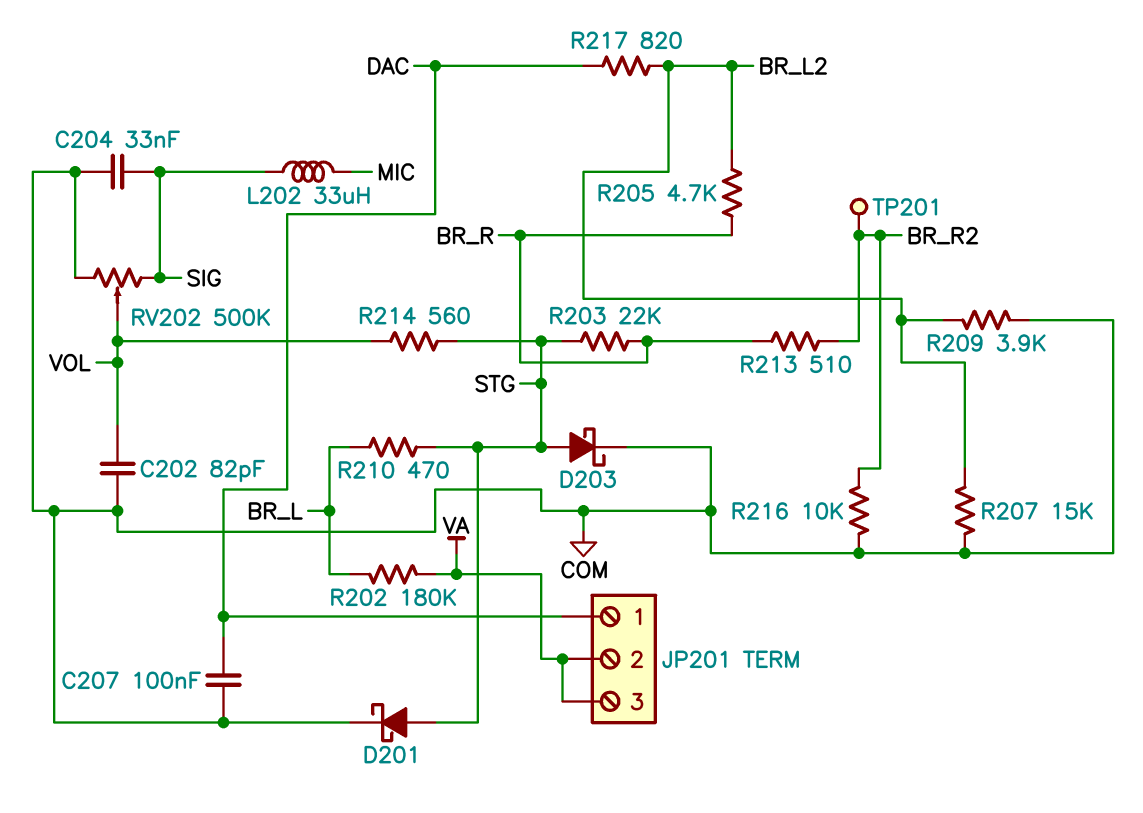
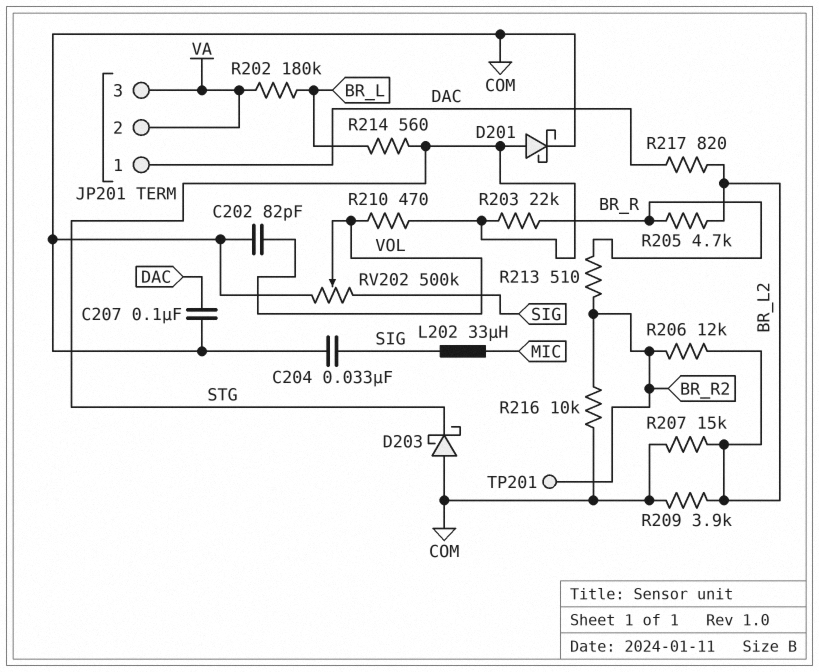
D203: schottky (A STG, K COM) -> schottky (A COM, K STG)
R206: none -> 12k (BR_L2, BR_R2)
R210: 470 (BR_L, STG) -> 470 (STG, VOL)
R214: 560 (STG, VOL) -> 560 (BR_L, STG)

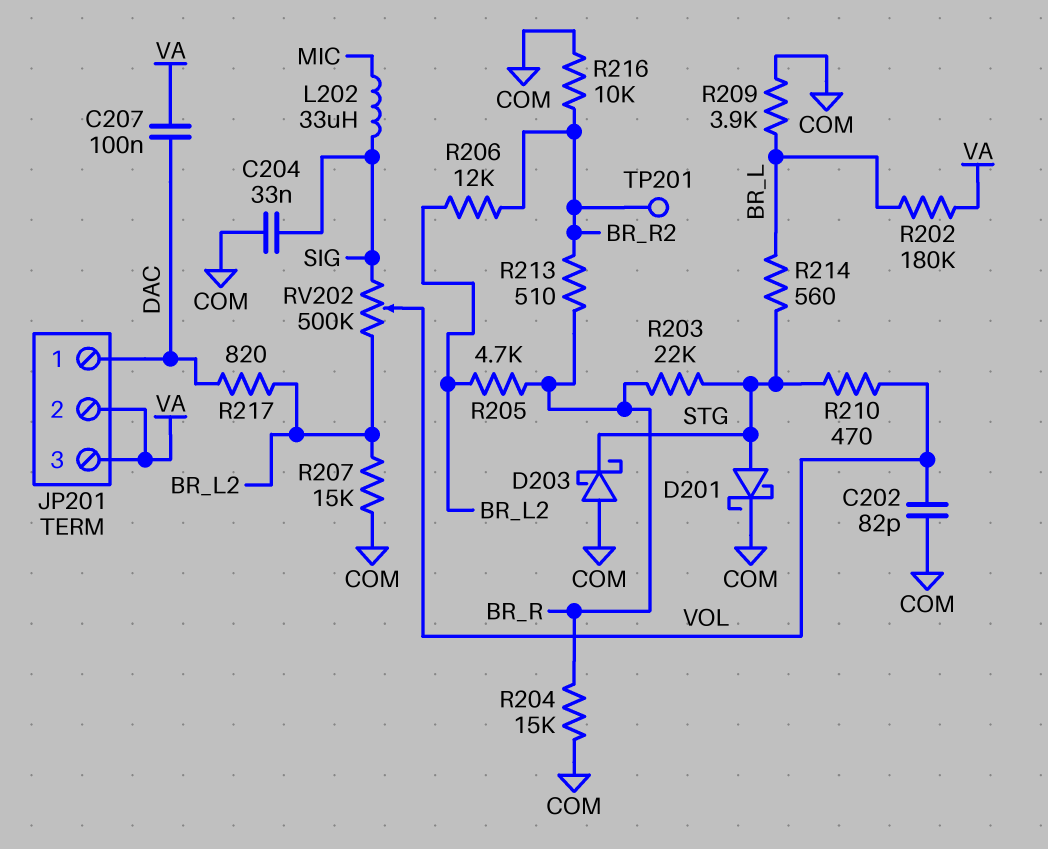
C207: 100nF (COM, DAC) -> 100nF (DAC, VA)
R204: none -> 15k (BR_R, COM)
R209: 3.9k (BR_L2, COM) -> 3.9k (BR_L, COM)
RV202: 500k (COM, SIG, wiper VOL) -> 500k (BR_L2, SIG, wiper VOL)

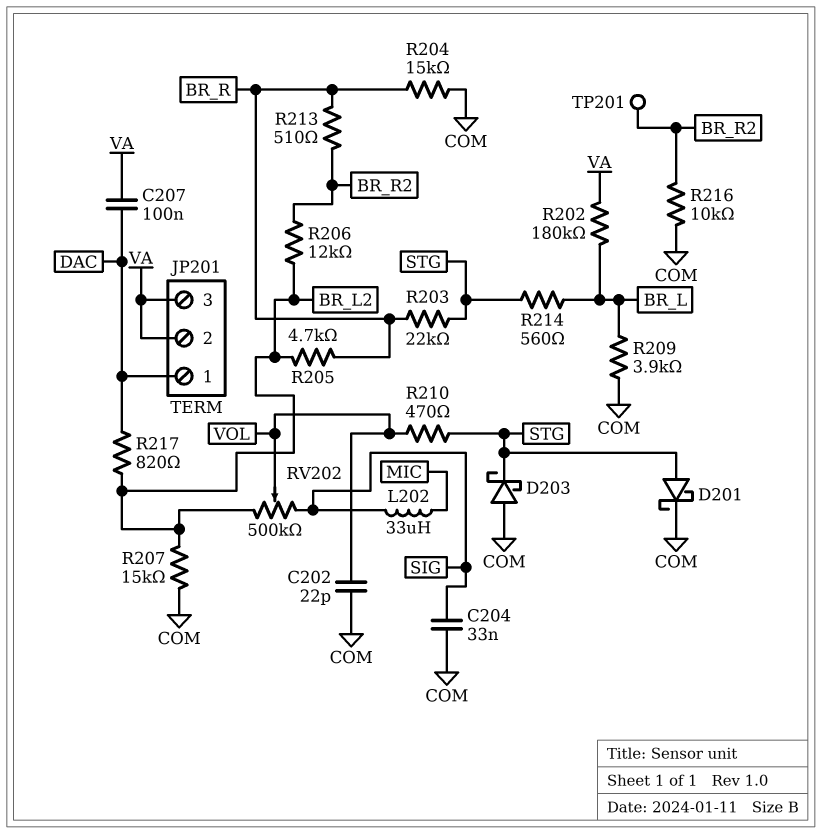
C202: 82pF (COM, VOL) -> 22pF (COM, VOL)

